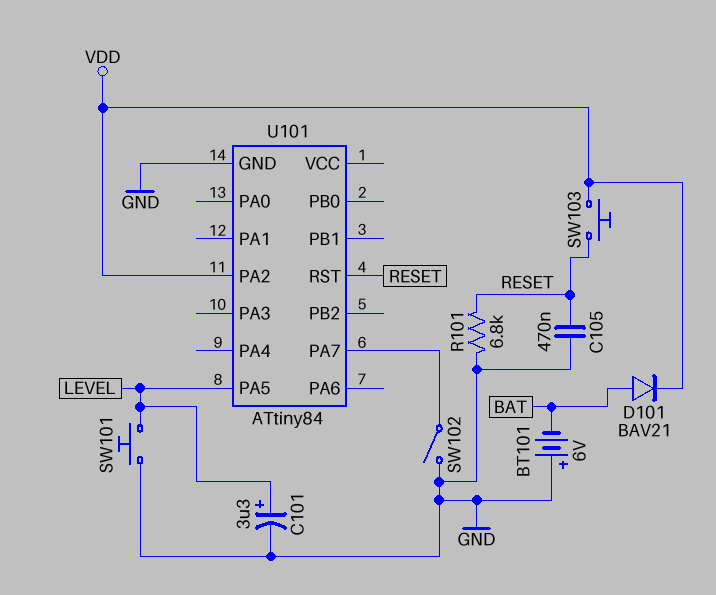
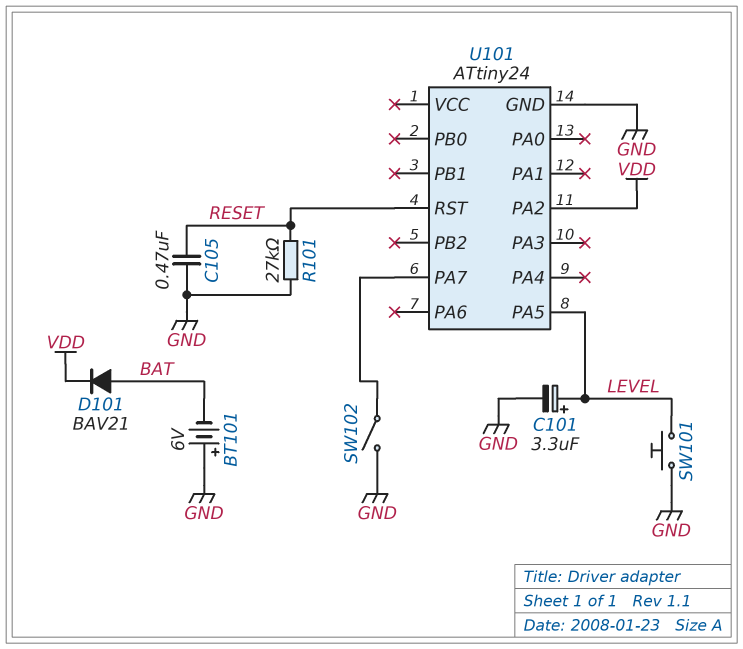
R101: 6.8k (GND, RESET) -> 27k (GND, RESET)
SW103: button (RESET, VDD) -> none
U101: ATtiny84 -> ATtiny24

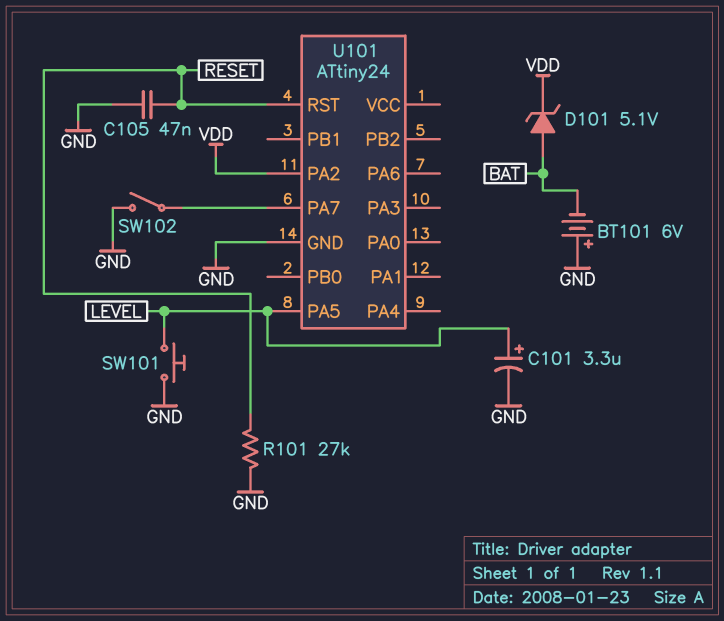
C105: 470nF (GND, RESET) -> 47nF (GND, RESET)
D101: diode BAV21 (A BAT, K VDD) -> zener 5.1V (A BAT, K VDD)

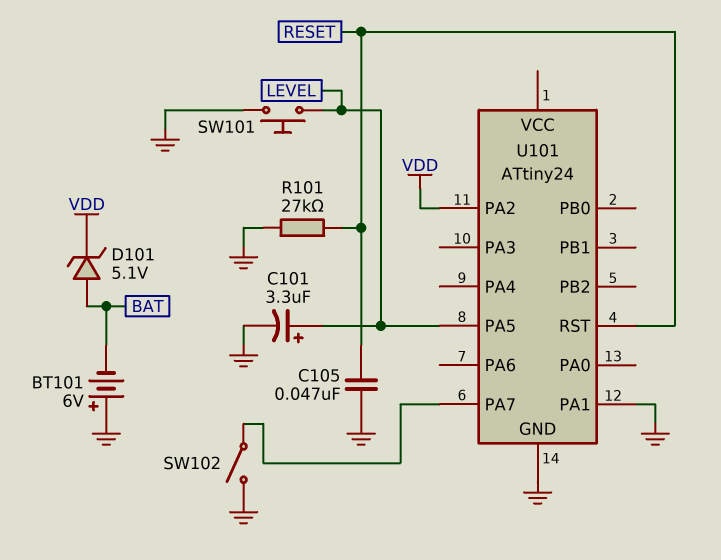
U101 pin PA1: none -> GND

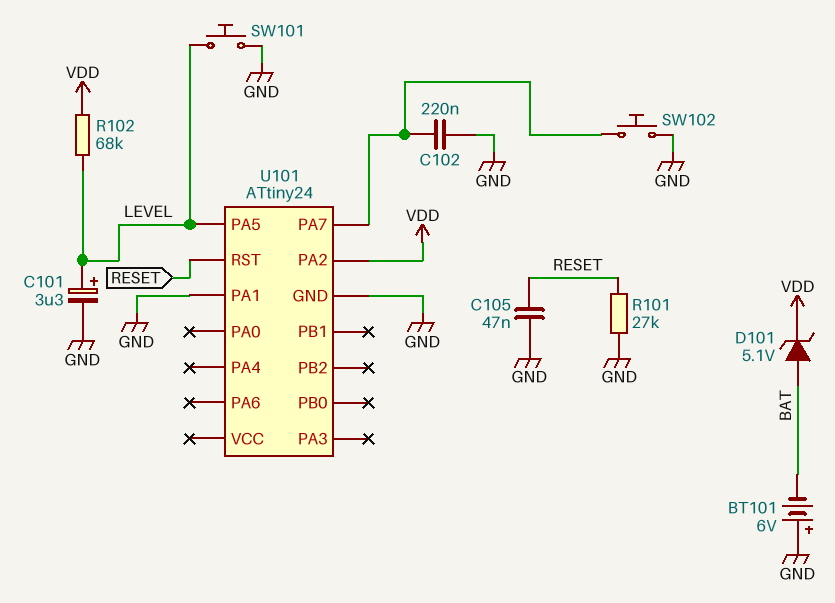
C102: none -> 220nF (GND, U101/PA7)
R102: none -> 68k (LEVEL, VDD)
SW102: switch (GND, U101/PA7) -> button (GND, U101/PA7)

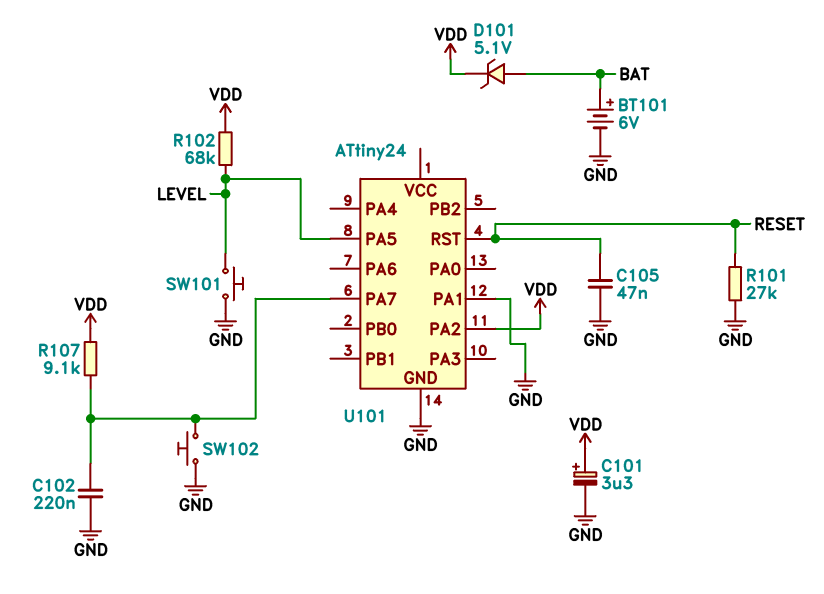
BT101: 6V (plus GND, minus BAT) -> 6V (plus BAT, minus GND)
C101: 3.3uF (plus LEVEL, minus GND) -> 3.3uF (plus VDD, minus GND)
R107: none -> 9.1k (U101/PA7, VDD)

